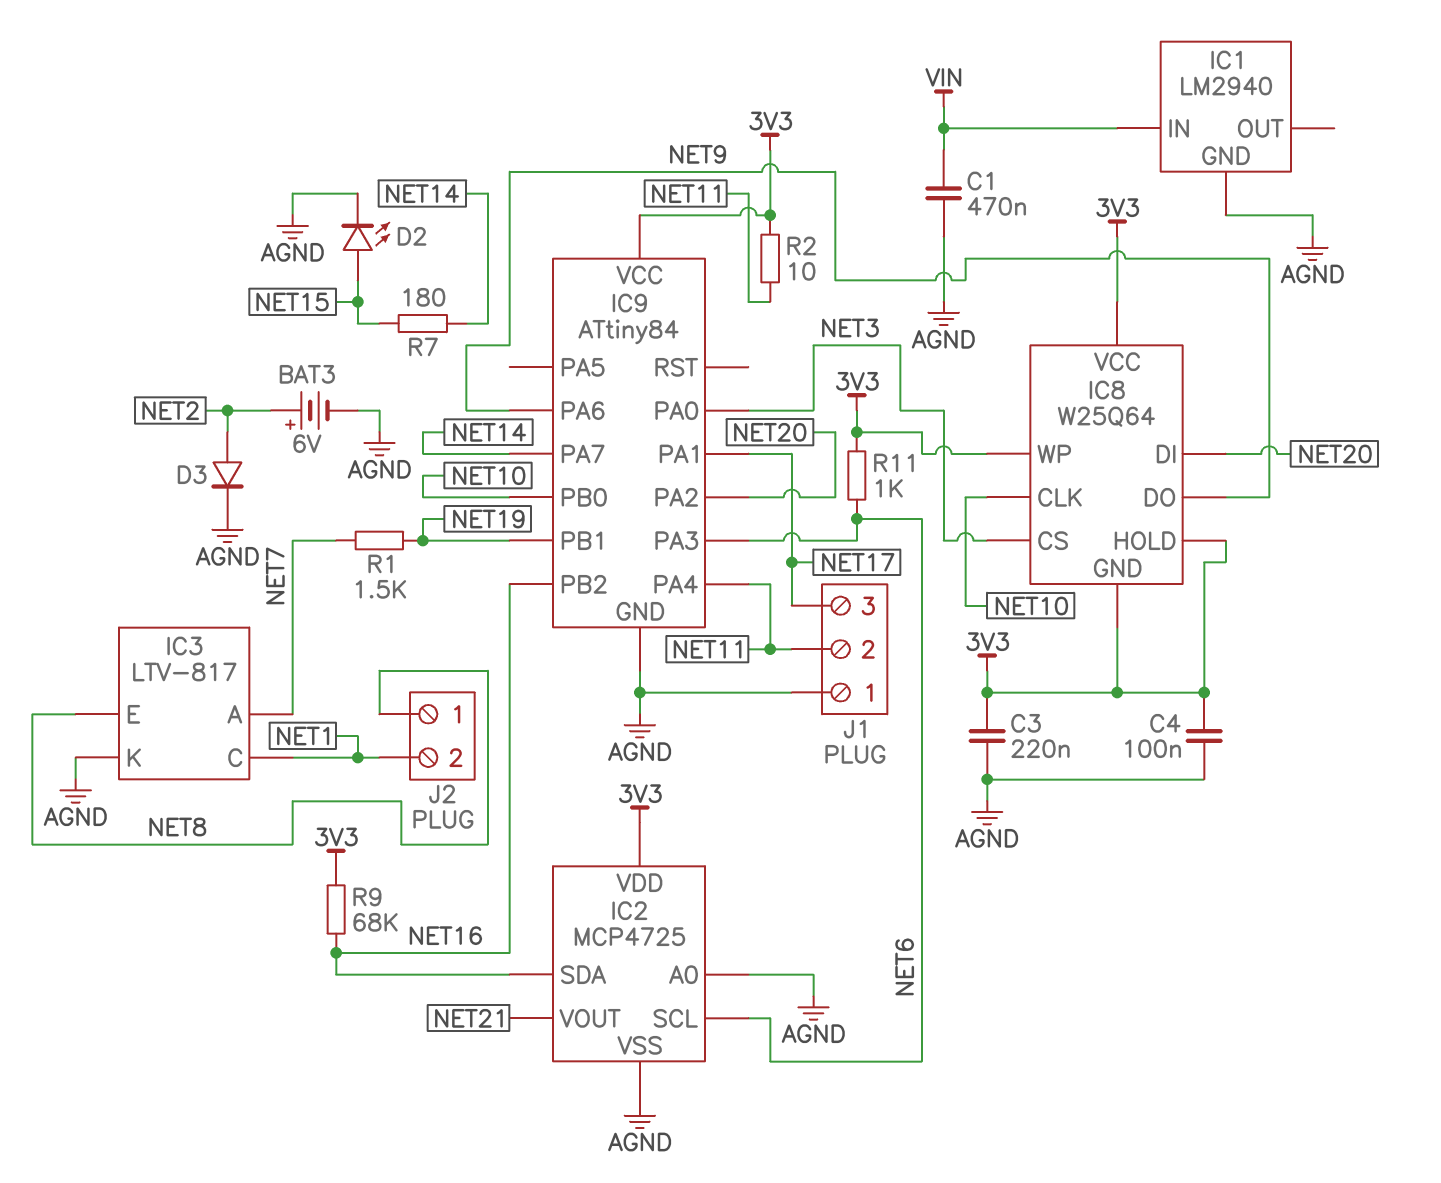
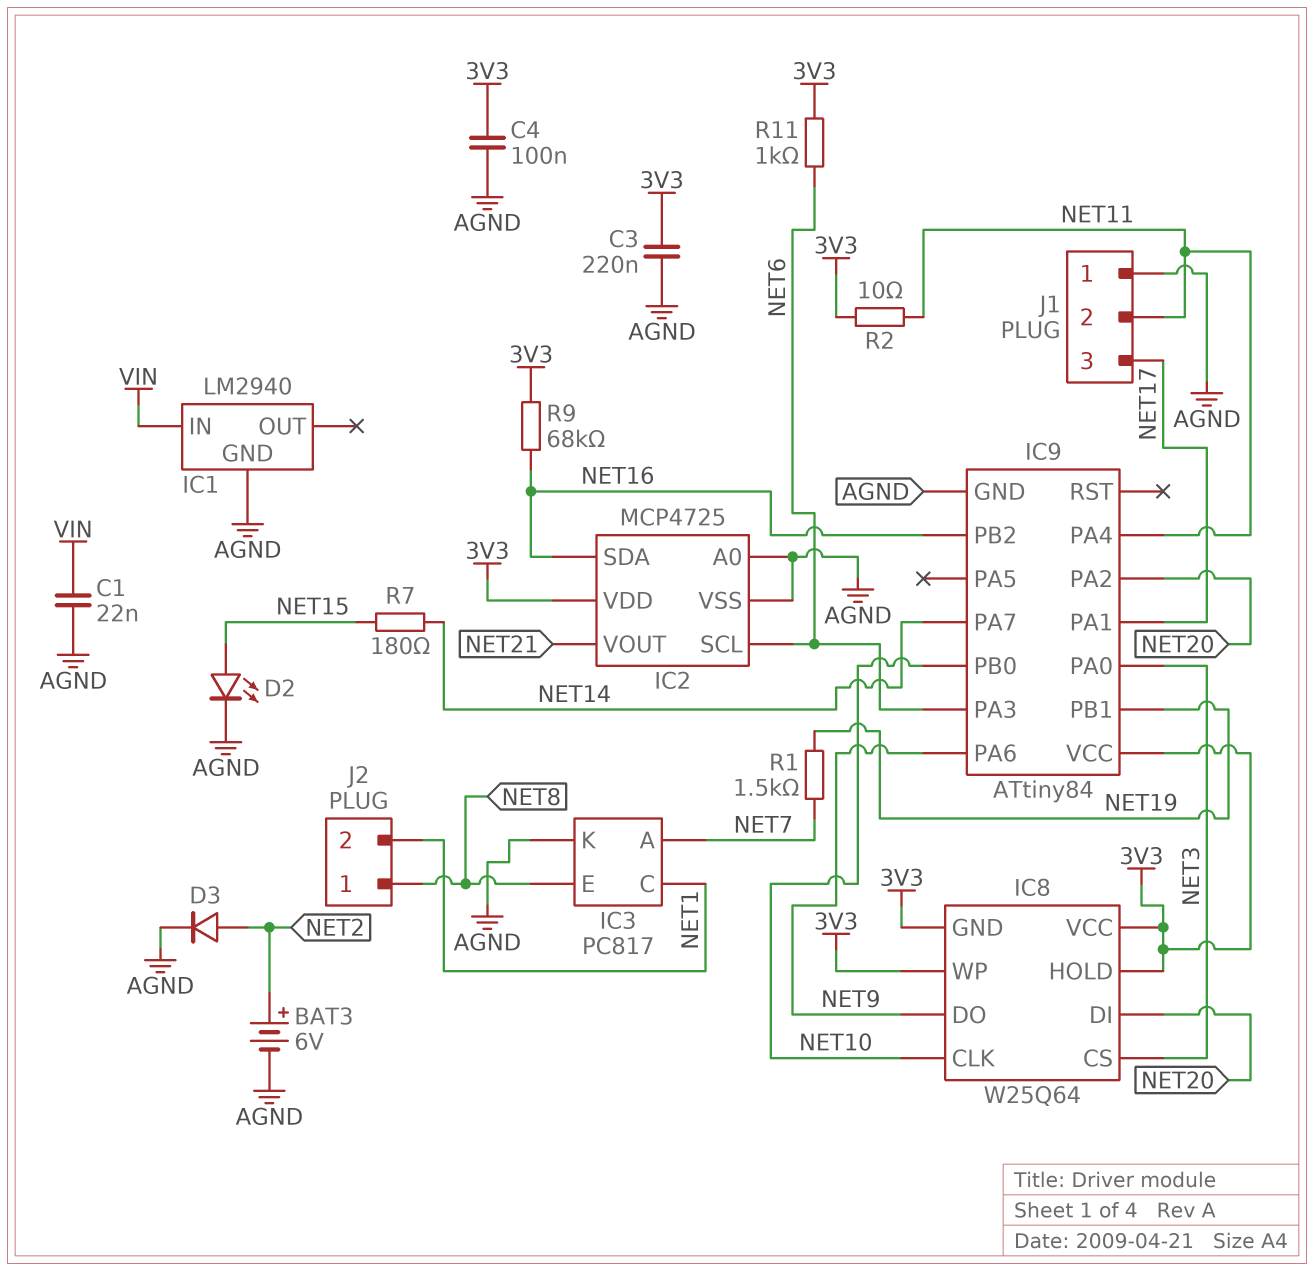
C1: 470nF (AGND, VIN) -> 22nF (AGND, VIN)
IC3: LTV-817 -> PC817

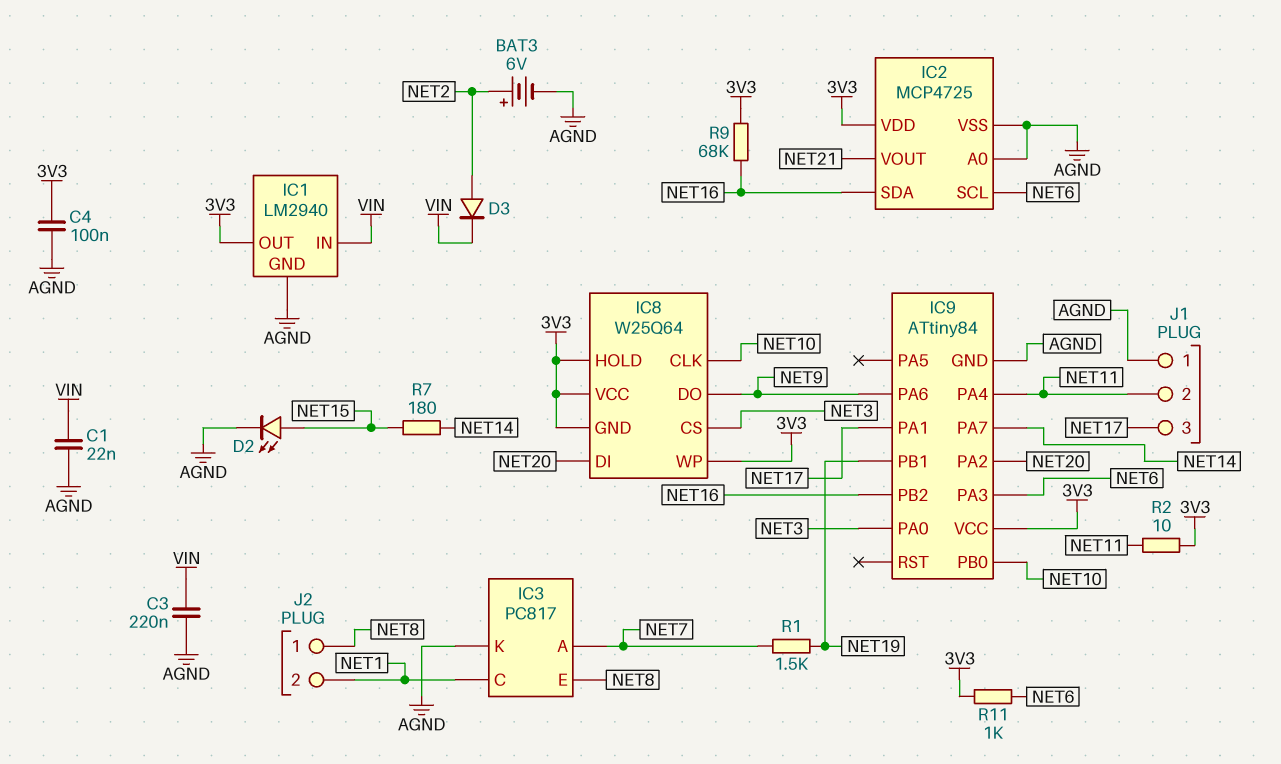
C3: 220nF (3V3, AGND) -> 220nF (AGND, VIN)
D3: diode (A NET2, K AGND) -> diode (A NET2, K VIN)
IC1 pin OUT: none -> 3V3

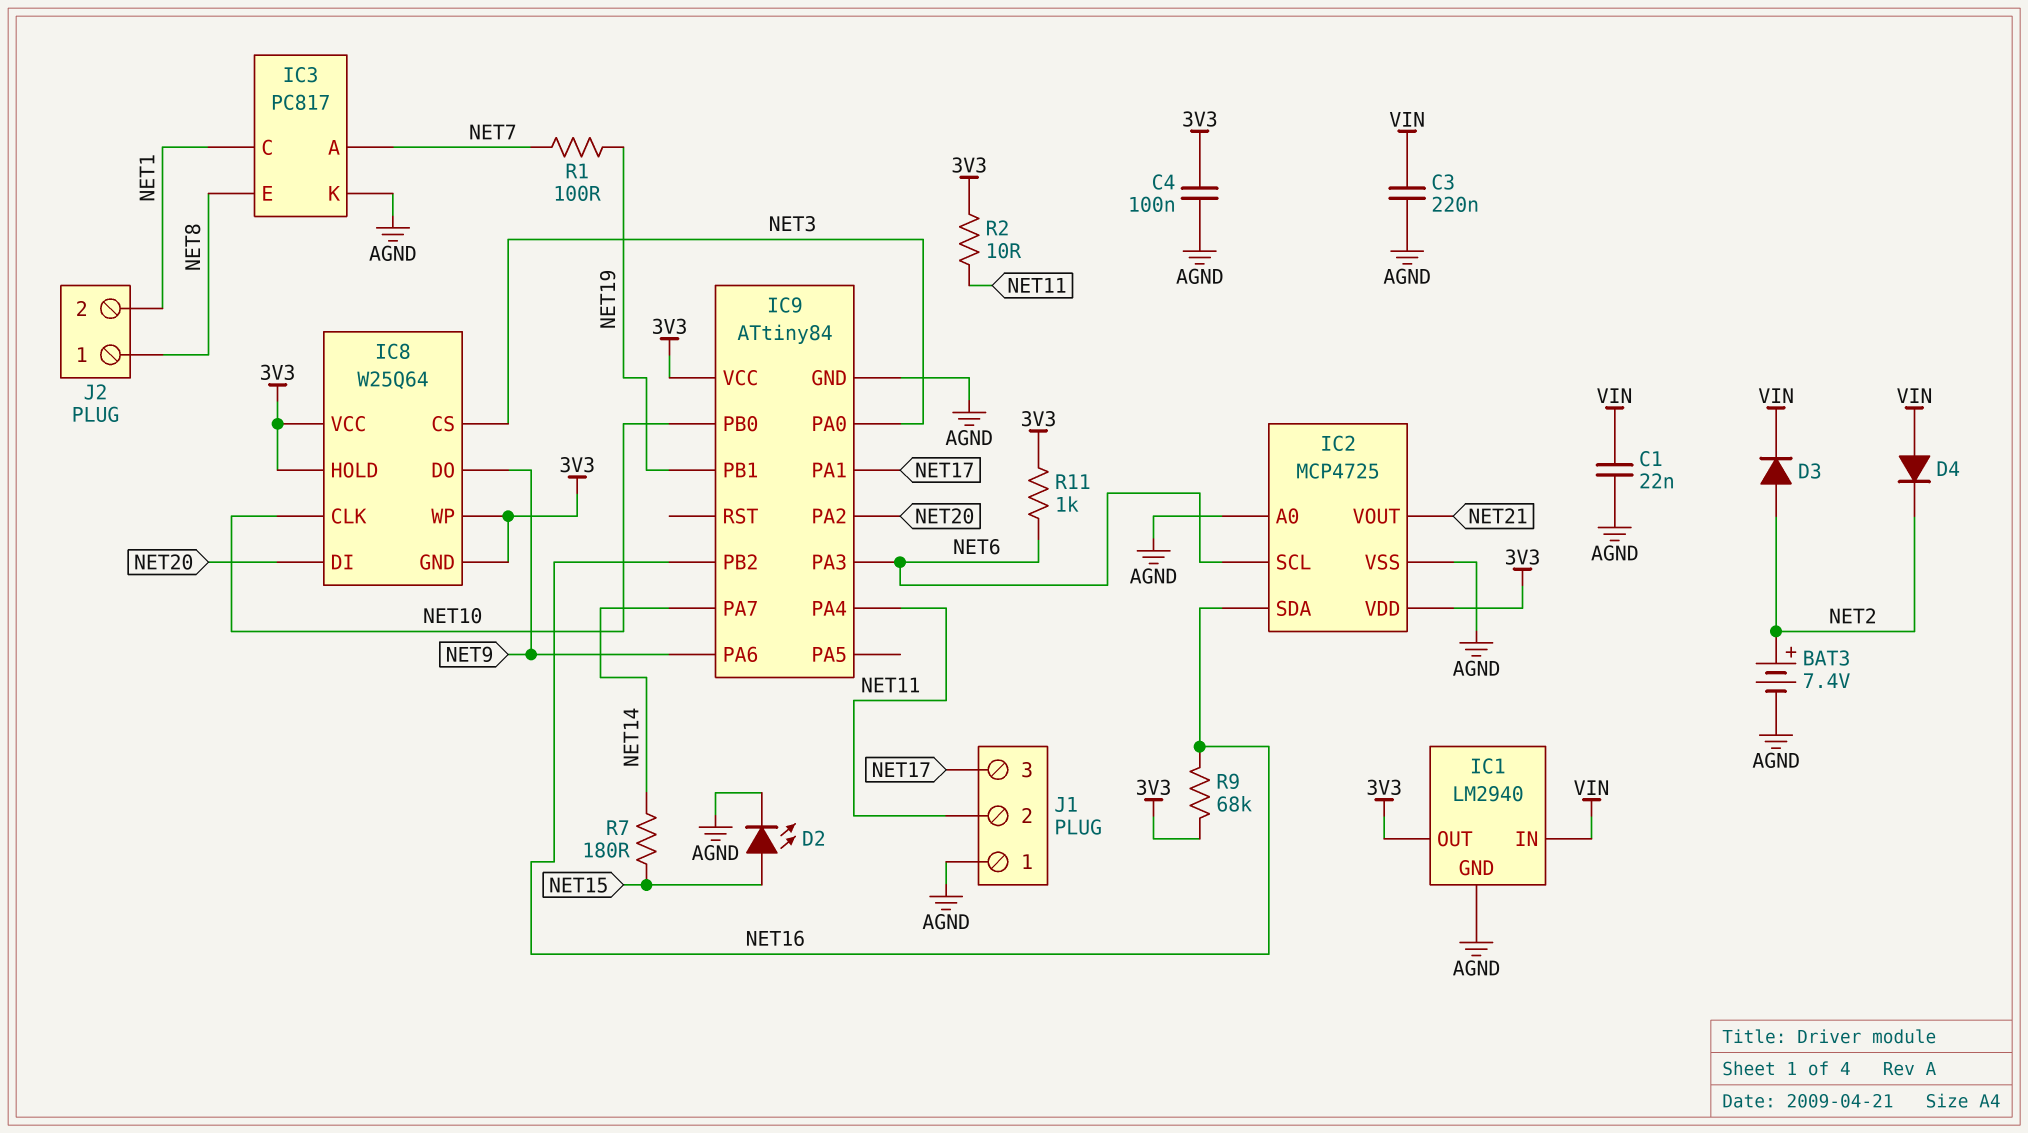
BAT3: 6V (plus NET2, minus AGND) -> 7.4V (plus NET2, minus AGND)
D4: none -> diode (A VIN, K NET2)
R1: 1.5k (NET7, NET19) -> 100 (NET7, NET19)

